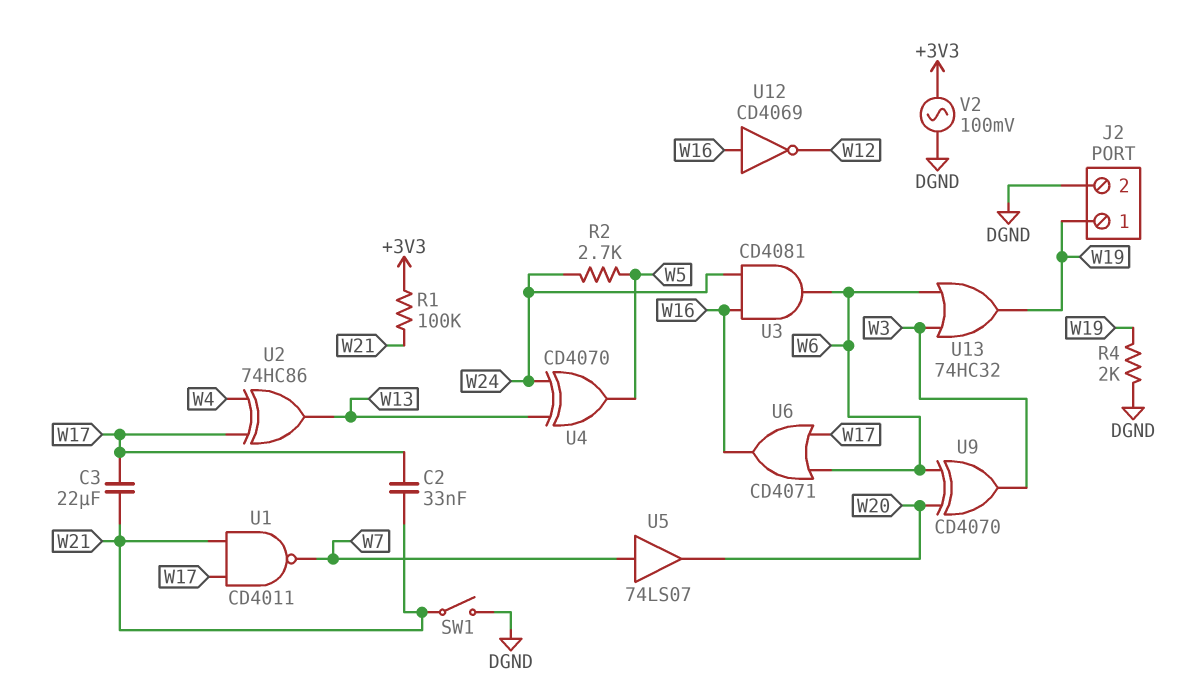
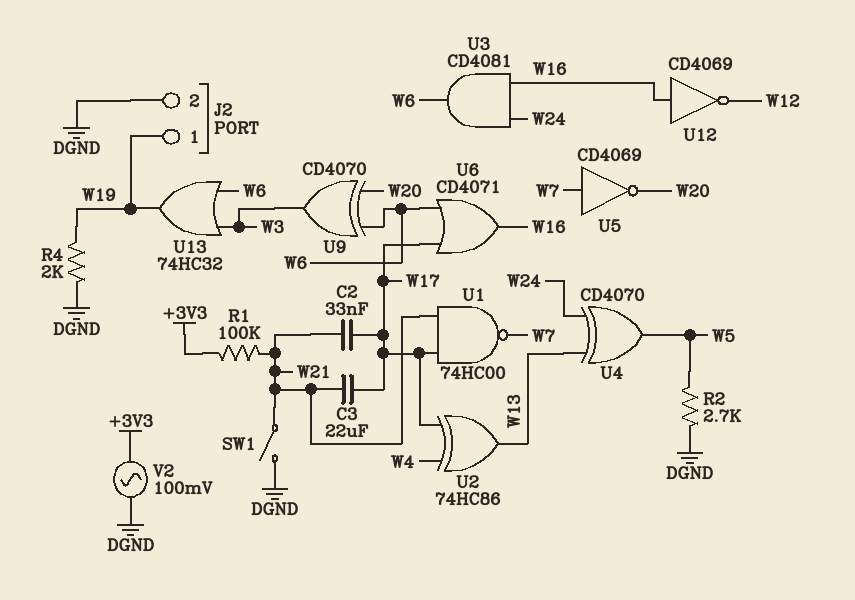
R2: 2.7k (W5, W24) -> 2.7k (DGND, W5)
U1: NAND CD4011 (in W17, in W21, out W7) -> NAND 74HC00 (in W17, in W21, out W7)
U5: buffer 74LS07 (in W7, out W20) -> NOT CD4069 (in W7, out W20)

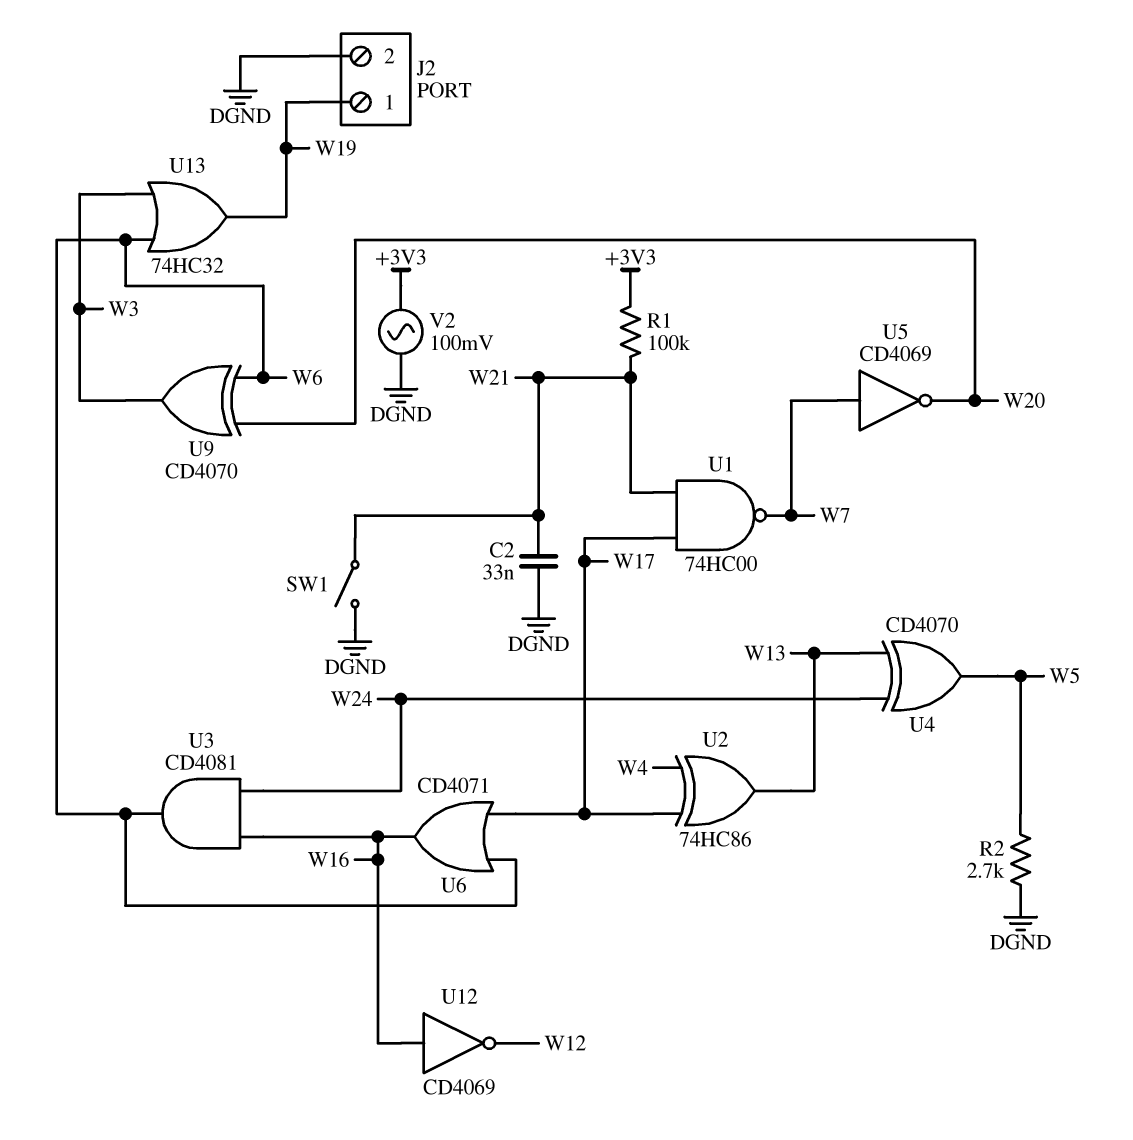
C2: 33nF (W17, W21) -> 33nF (DGND, W21)
C3: 22uF (W17, W21) -> none
R4: 2k (DGND, W19) -> none

